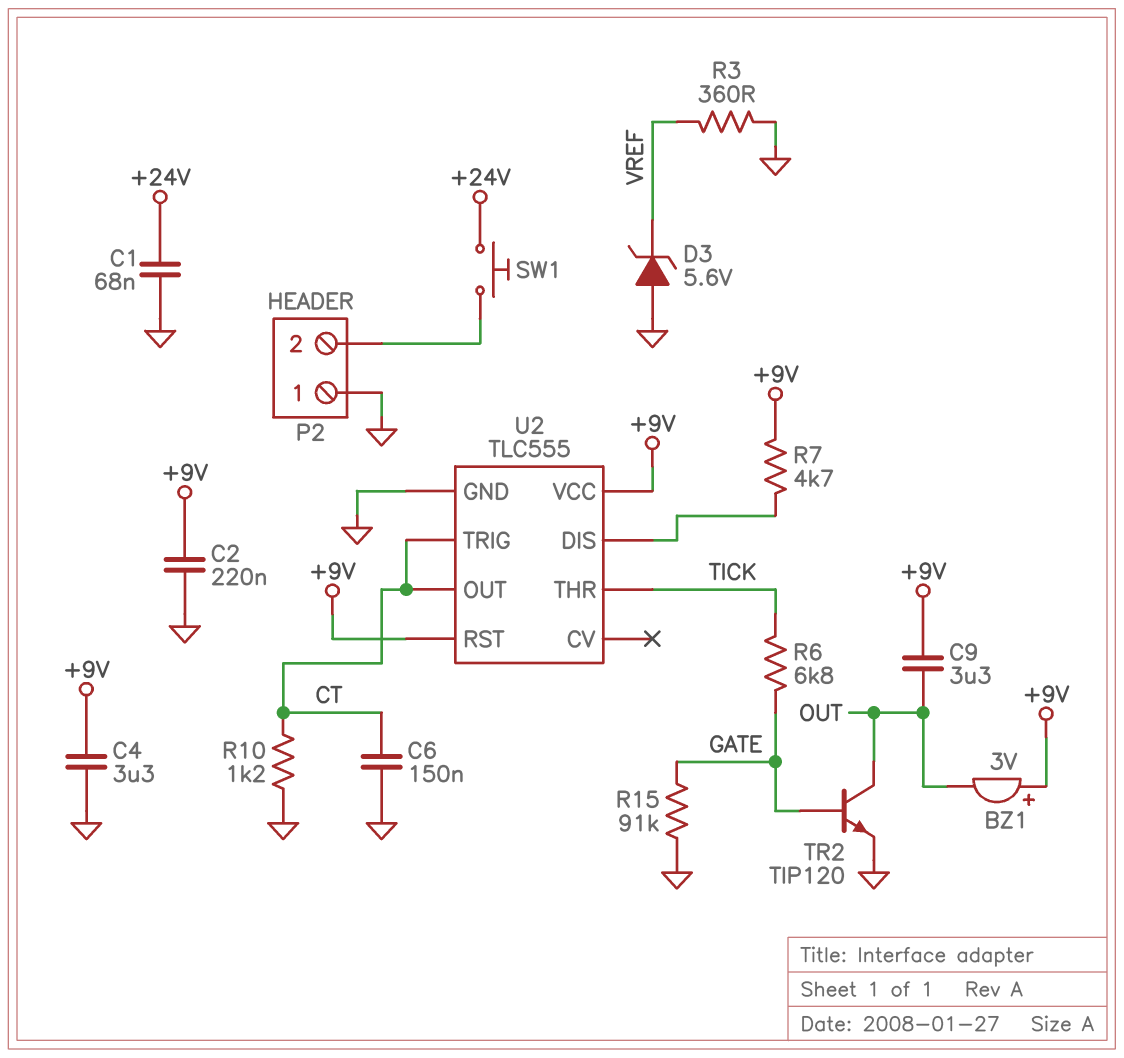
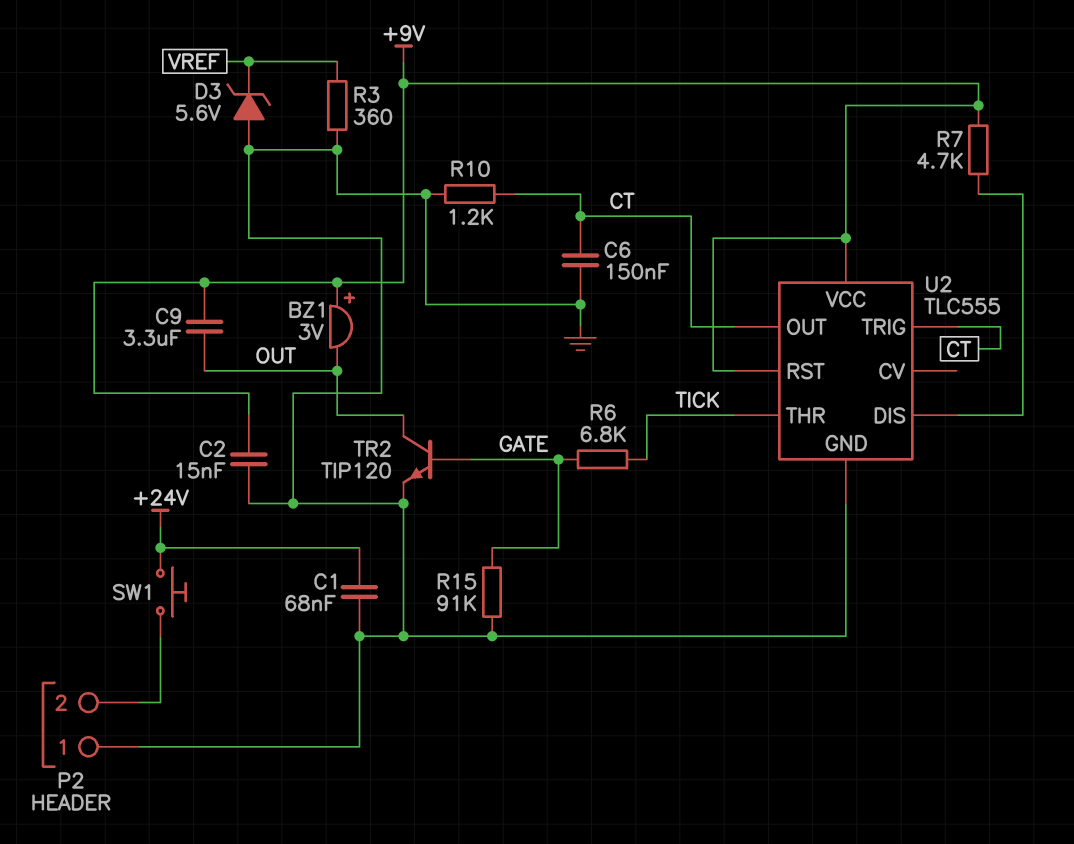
C2: 220nF (+9V, GND) -> 15nF (+9V, GND)
C4: 3.3uF (+9V, GND) -> none

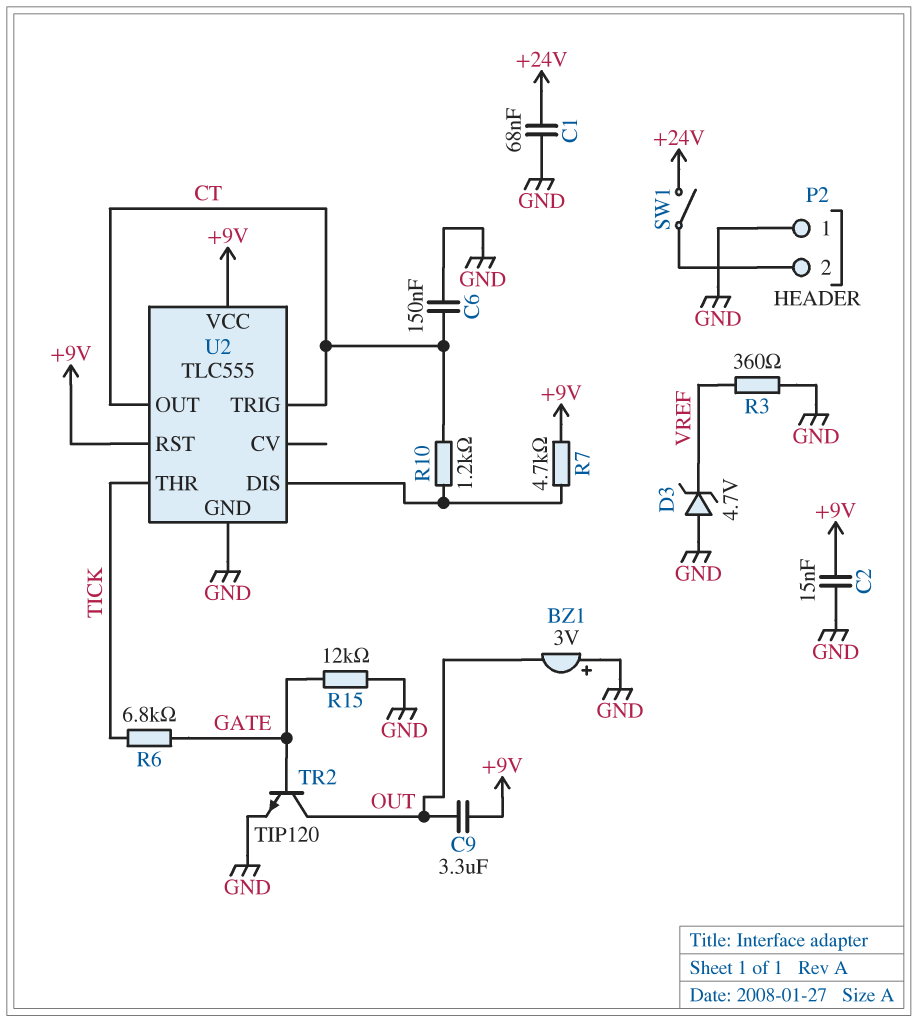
BZ1: buzzer 3V (plus +9V, minus OUT) -> buzzer 3V (plus GND, minus OUT)
D3: zener 5.6V (A GND, K VREF) -> zener 4.7V (A GND, K VREF)
R10: 1.2k (CT, GND) -> 1.2k (CT, U2/DIS)
R15: 91k (GATE, GND) -> 12k (GATE, GND)
SW1: button (+24V, P2/2) -> switch (+24V, P2/2)

